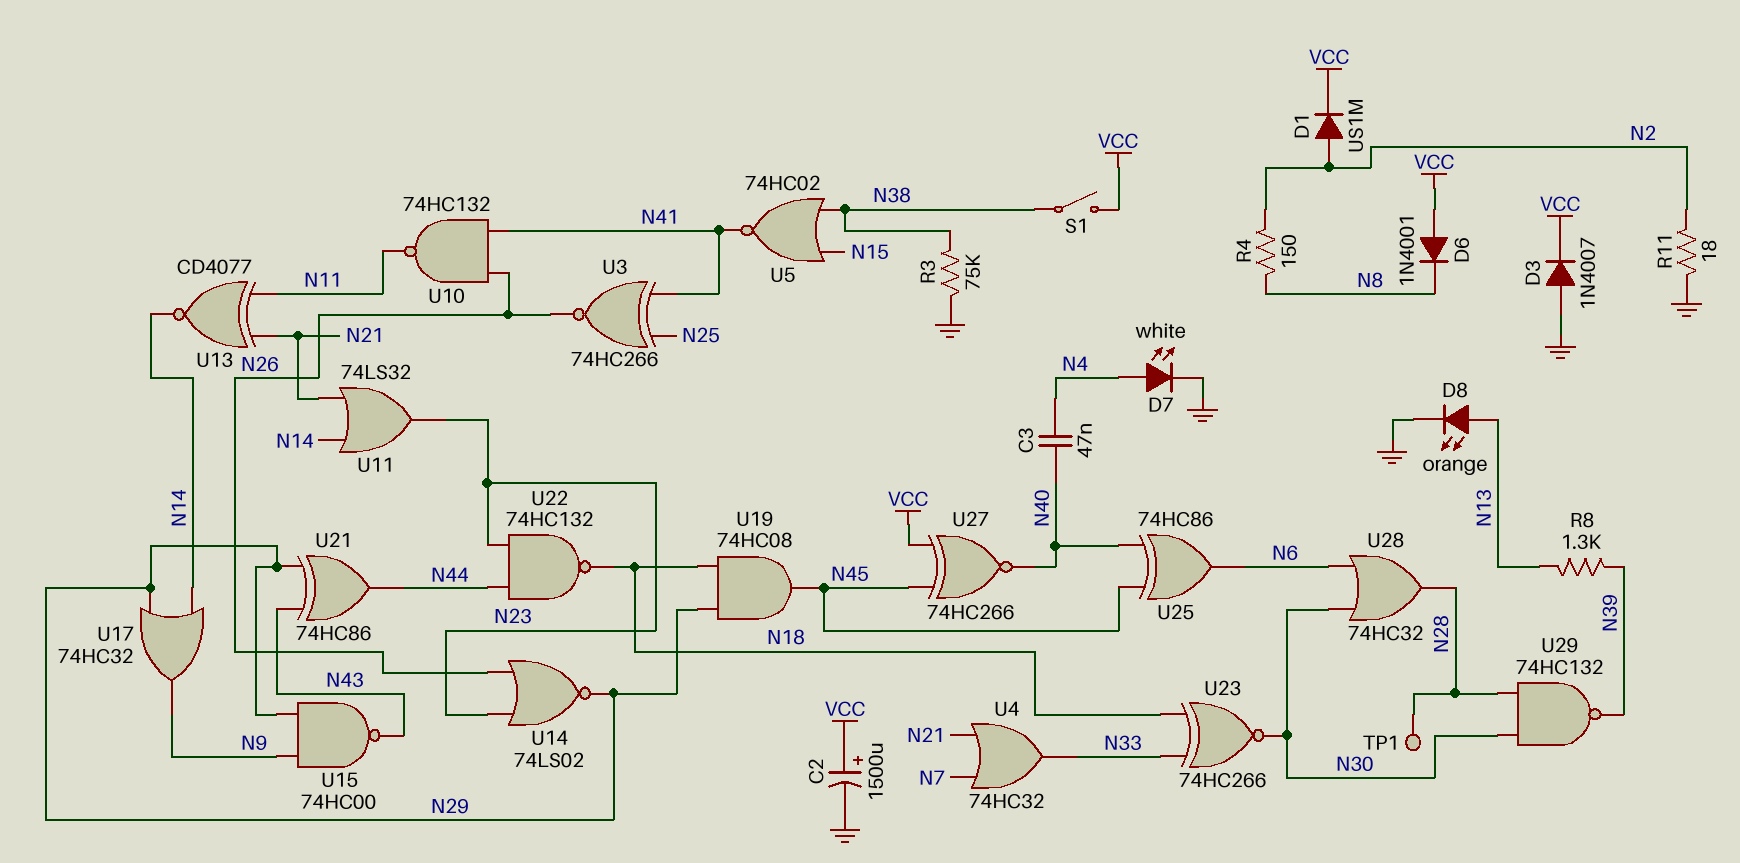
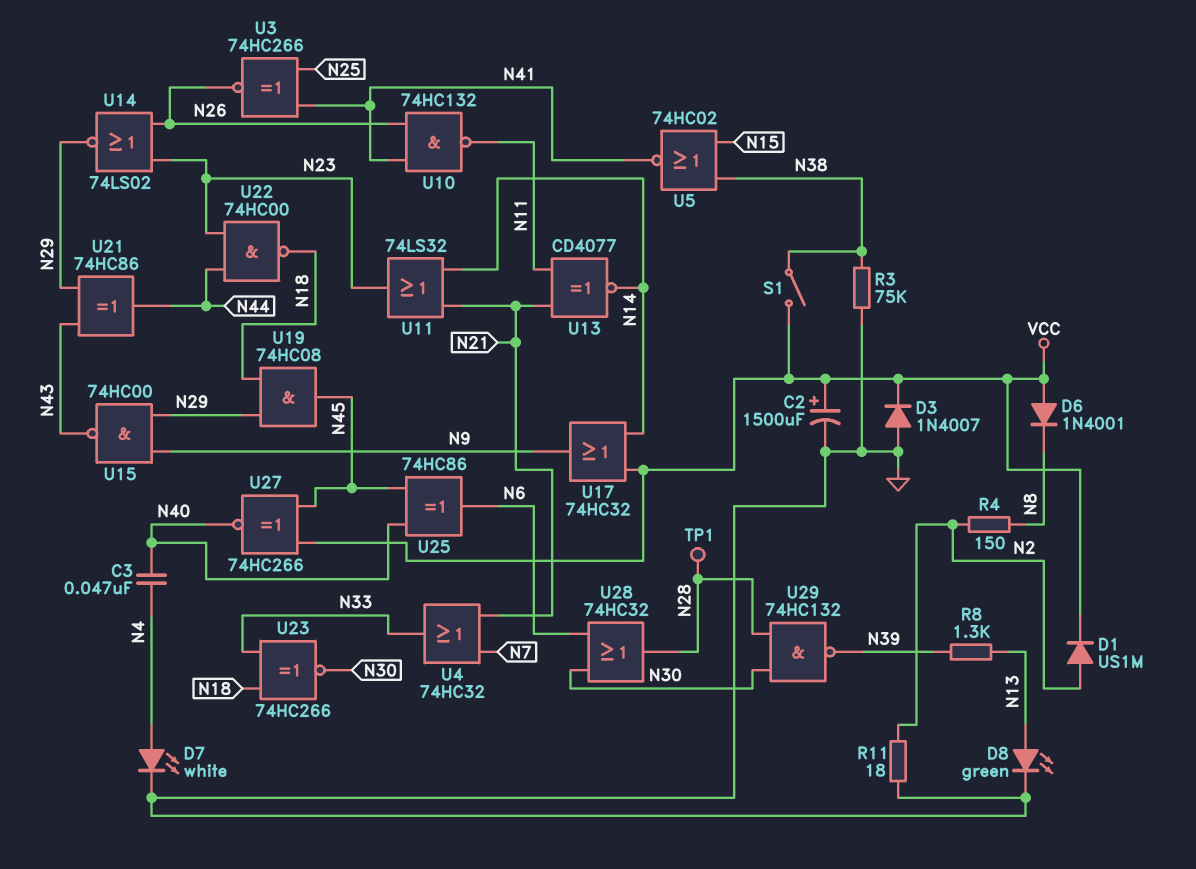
D8: LED orange (A N13, K GND) -> LED green (A N13, K GND)
U17: OR 74HC32 (in N14, in N29, out N9) -> OR 74HC32 (in N14, in VCC, out N9)
U22: NAND 74HC132 (in N23, in N44, out N18) -> NAND 74HC00 (in N23, in N44, out N18)

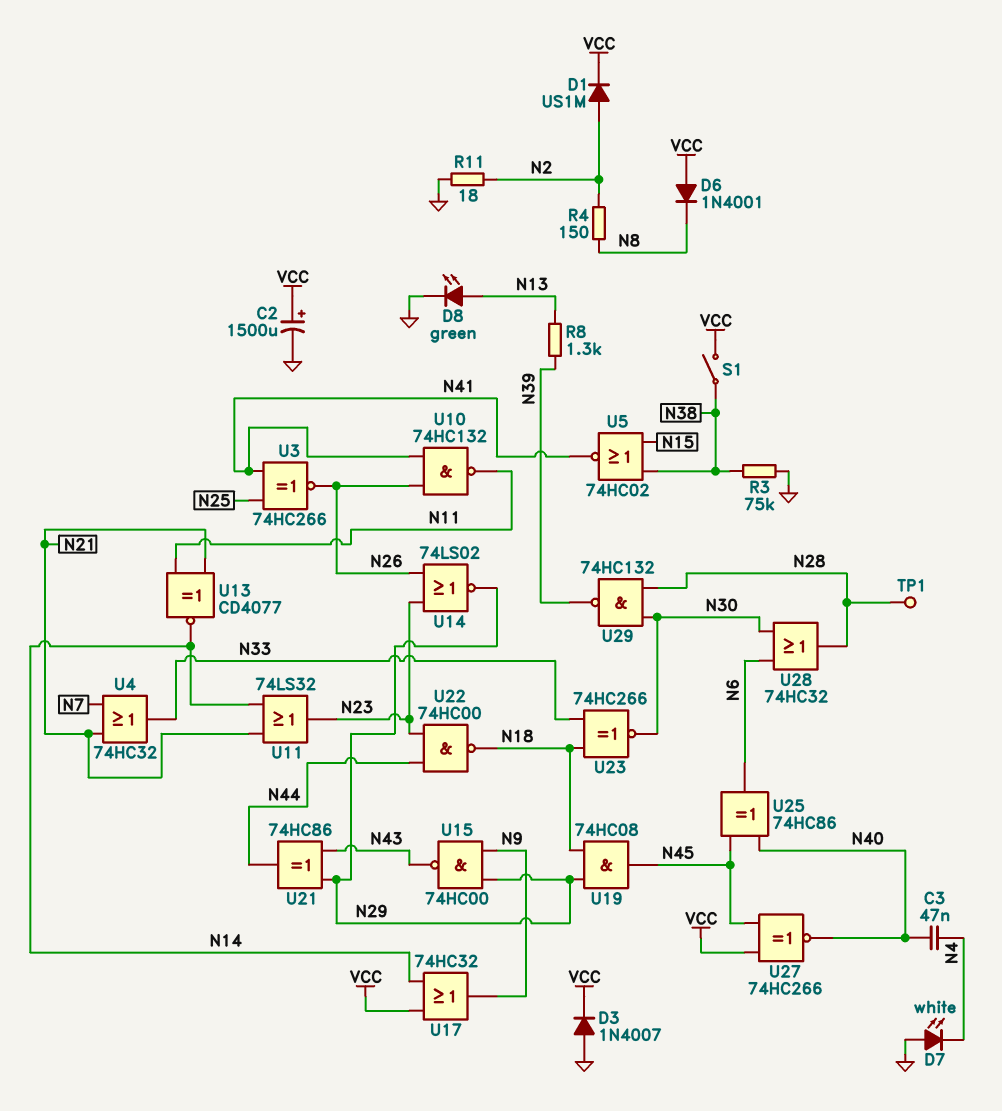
D7: LED white (A N4, K GND) -> LED white (A GND, K N4)

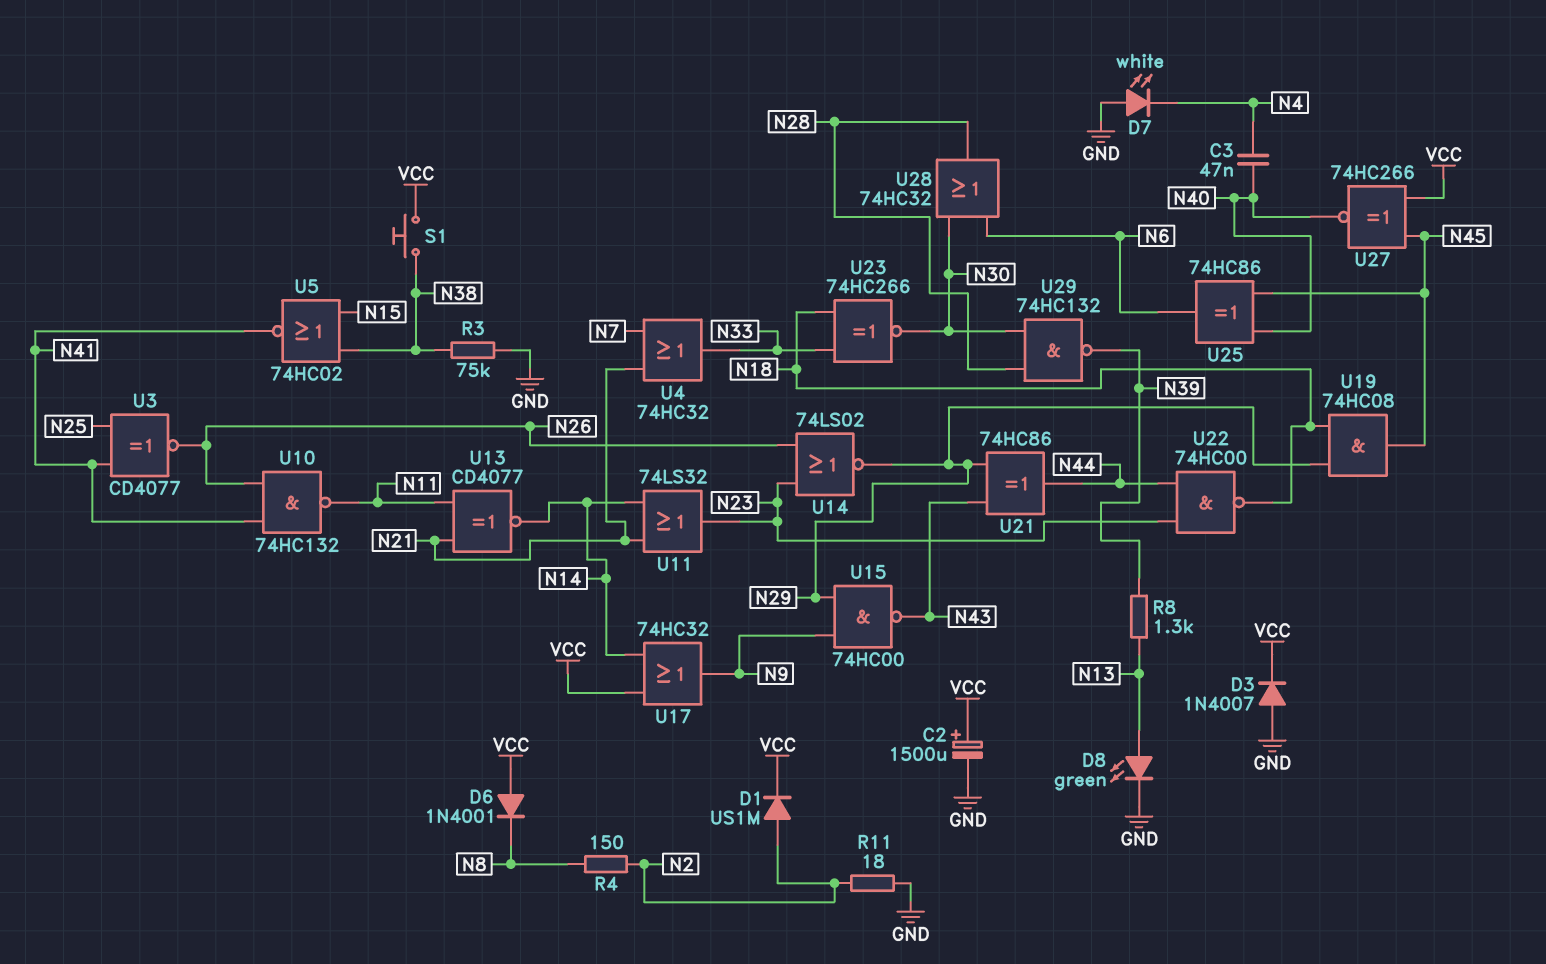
S1: switch (N38, VCC) -> button (N38, VCC)
TP1: test point (N28) -> none
U3: XNOR 74HC266 (in N25, in N41, out N26) -> XNOR CD4077 (in N25, in N41, out N26)

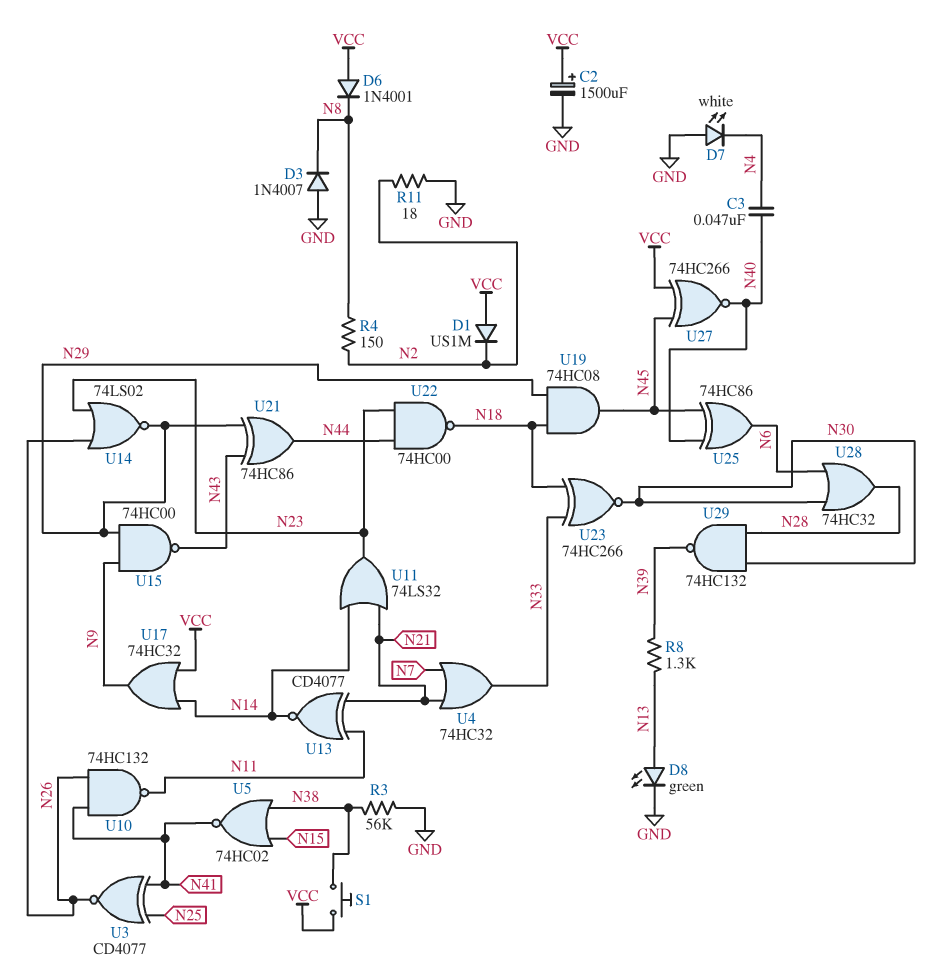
D1: diode US1M (A N2, K VCC) -> diode US1M (A VCC, K N2)
D3: diode 1N4007 (A GND, K VCC) -> diode 1N4007 (A GND, K N8)
R3: 75k (GND, N38) -> 56k (GND, N38)

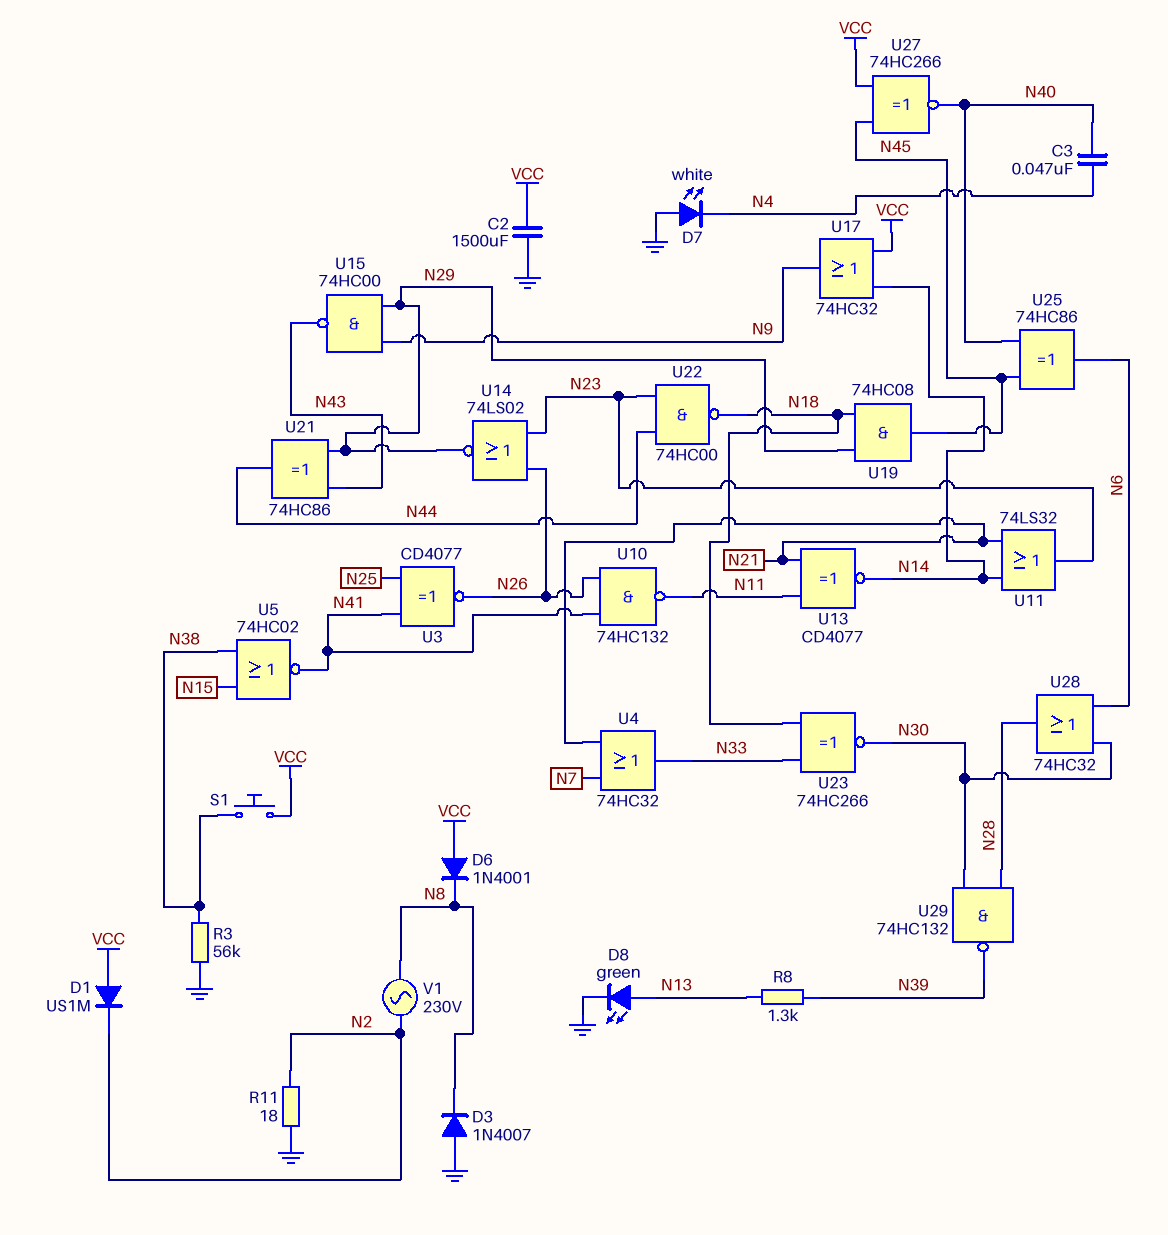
C2: 1500uF (plus VCC, minus GND) -> 1500uF (GND, VCC)
R4: 150 (N2, N8) -> none
V1: none -> AC 230V (N2, N8)

